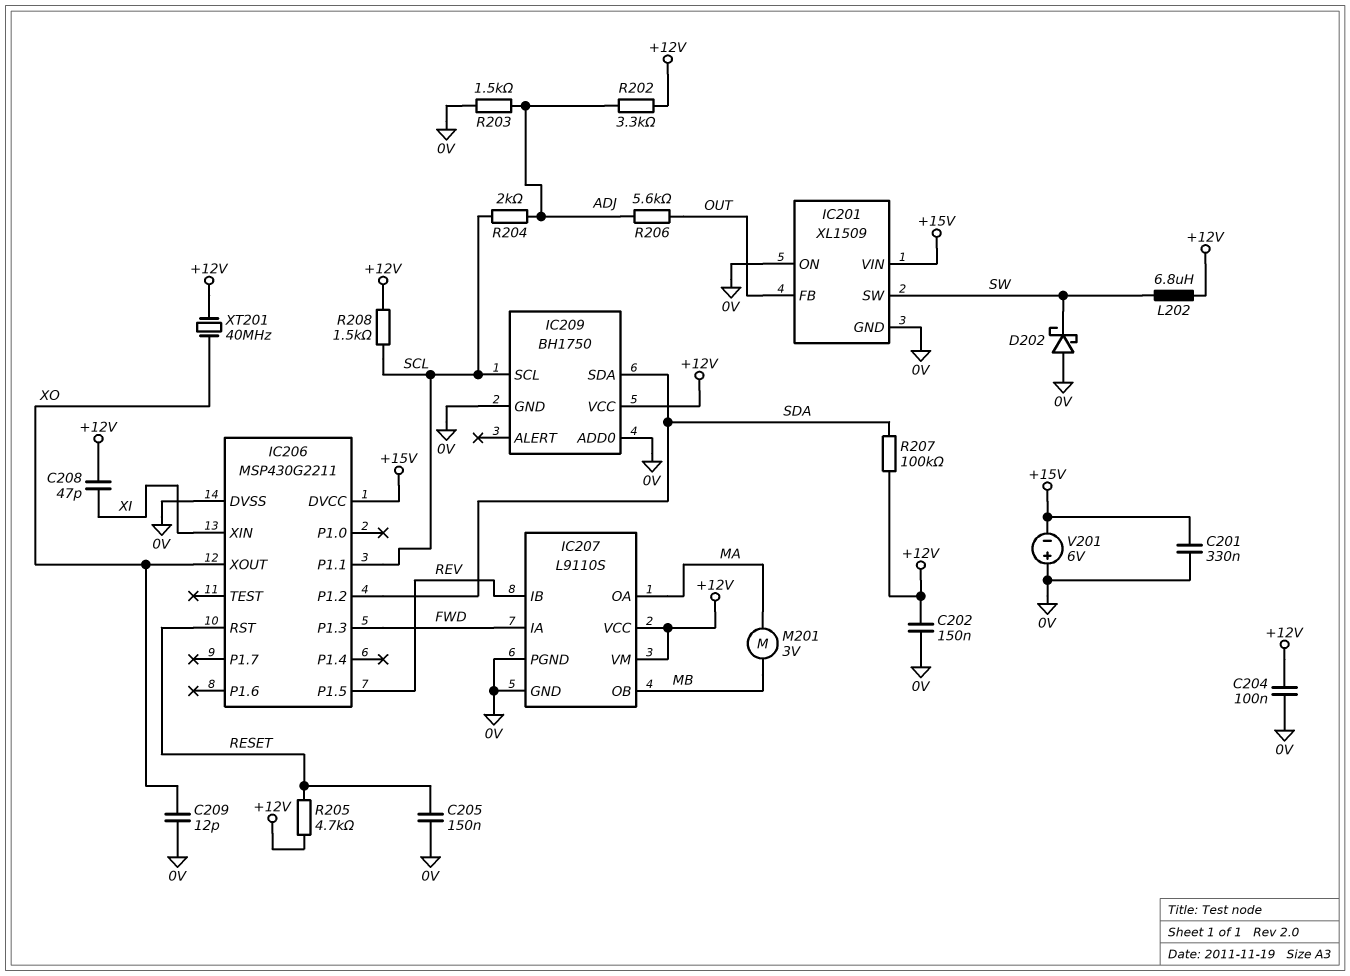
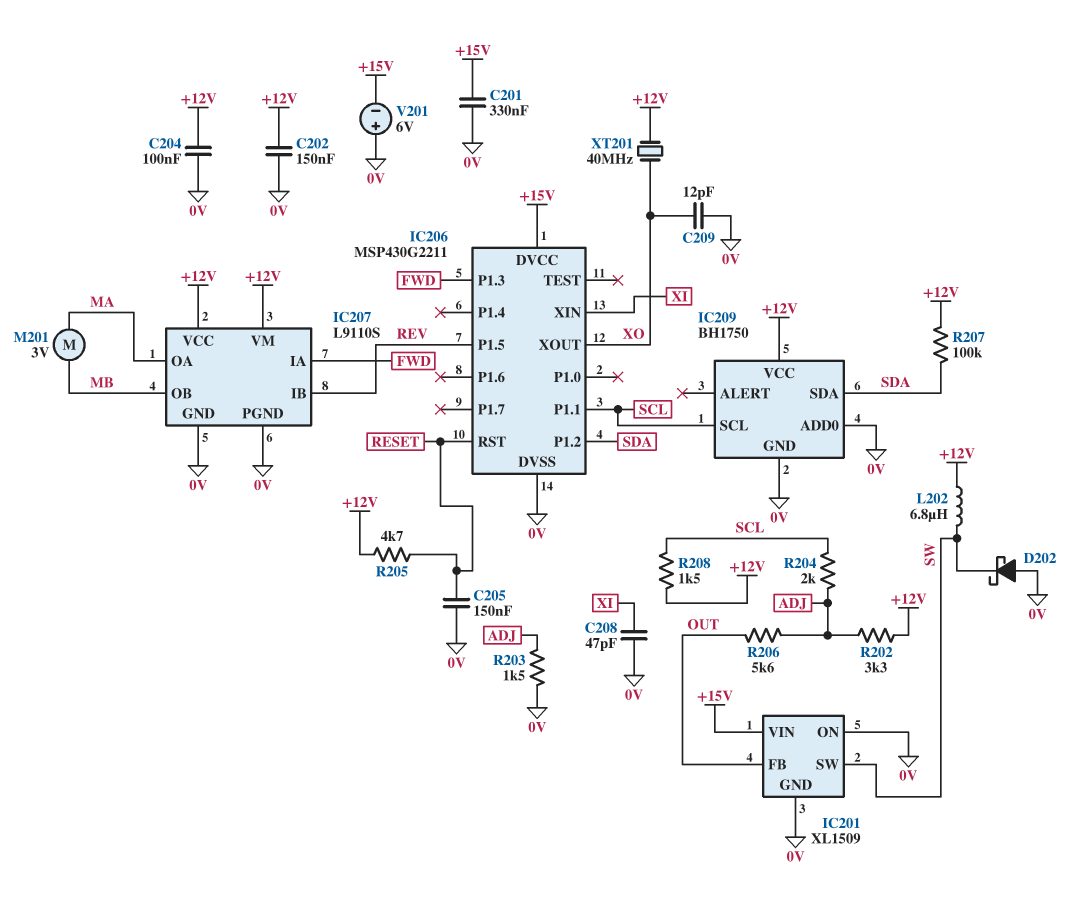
C208: 47pF (+12V, XI) -> 47pF (0V, XI)

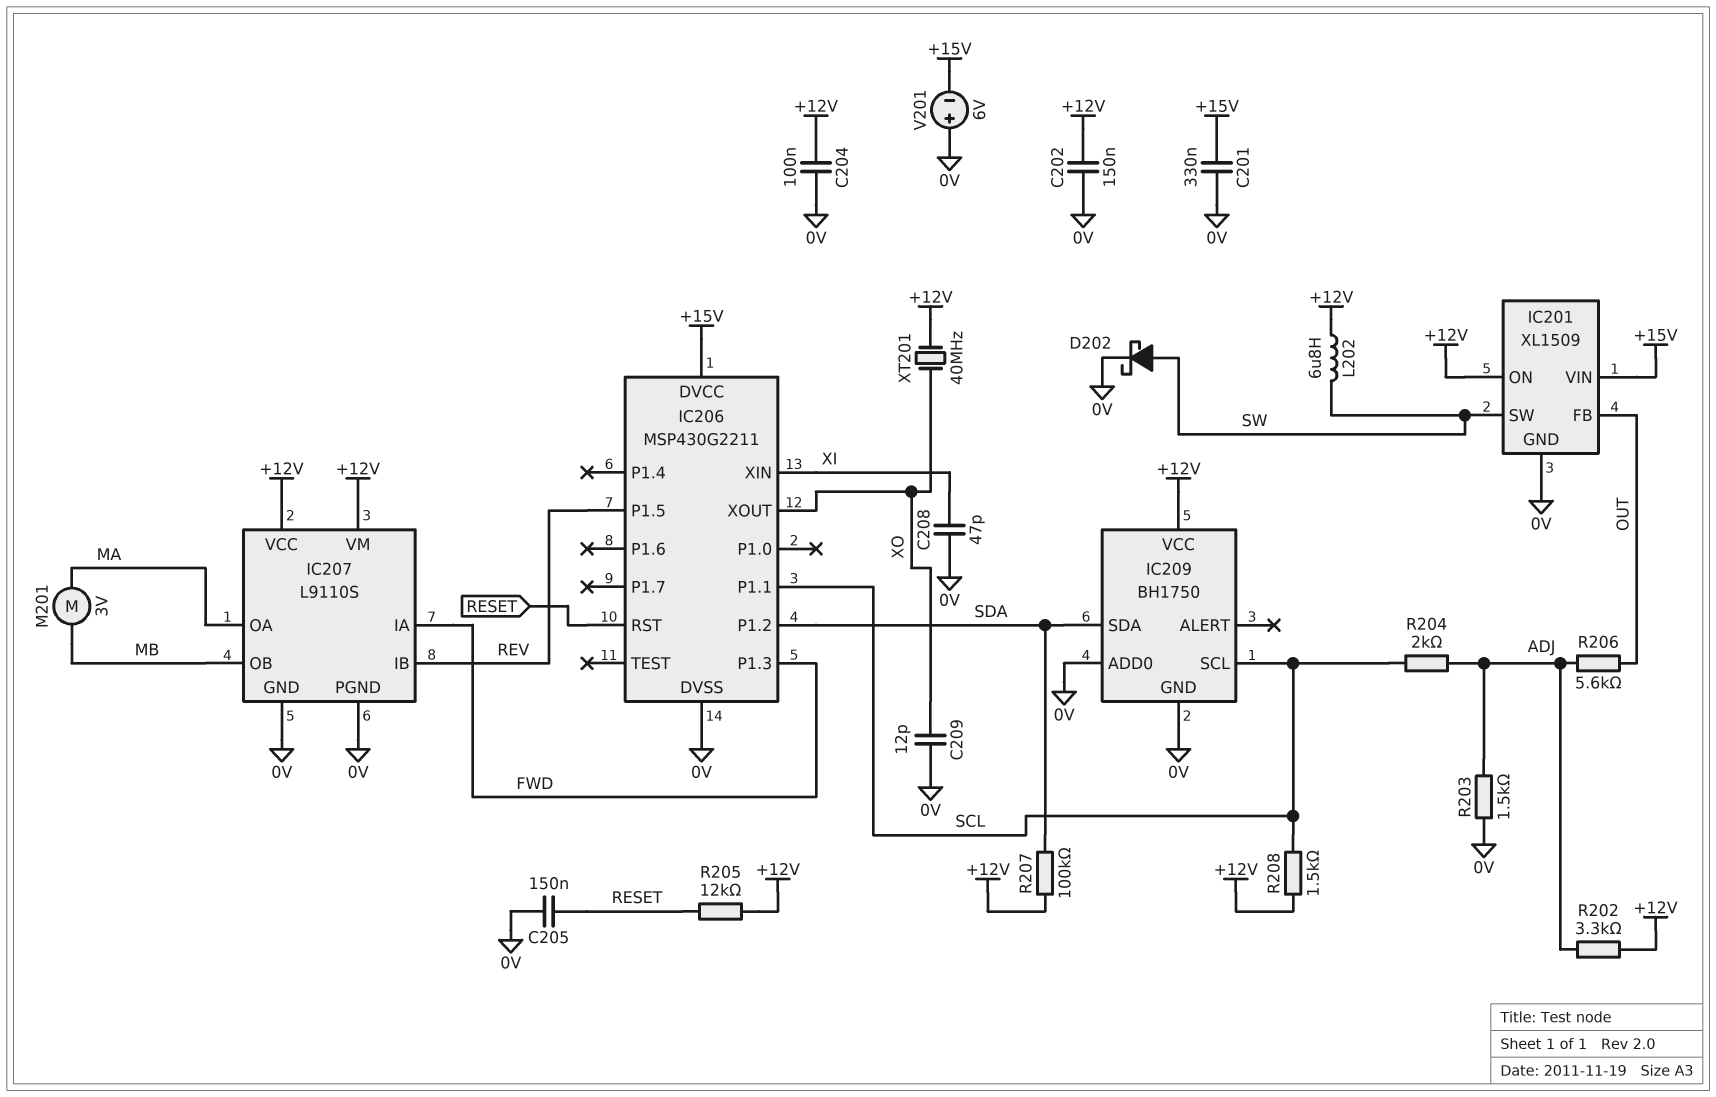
D202: schottky (A 0V, K SW) -> schottky (A SW, K 0V)
IC201 pin ON: 0V -> +12V
R205: 4.7k (+12V, RESET) -> 12k (+12V, RESET)

